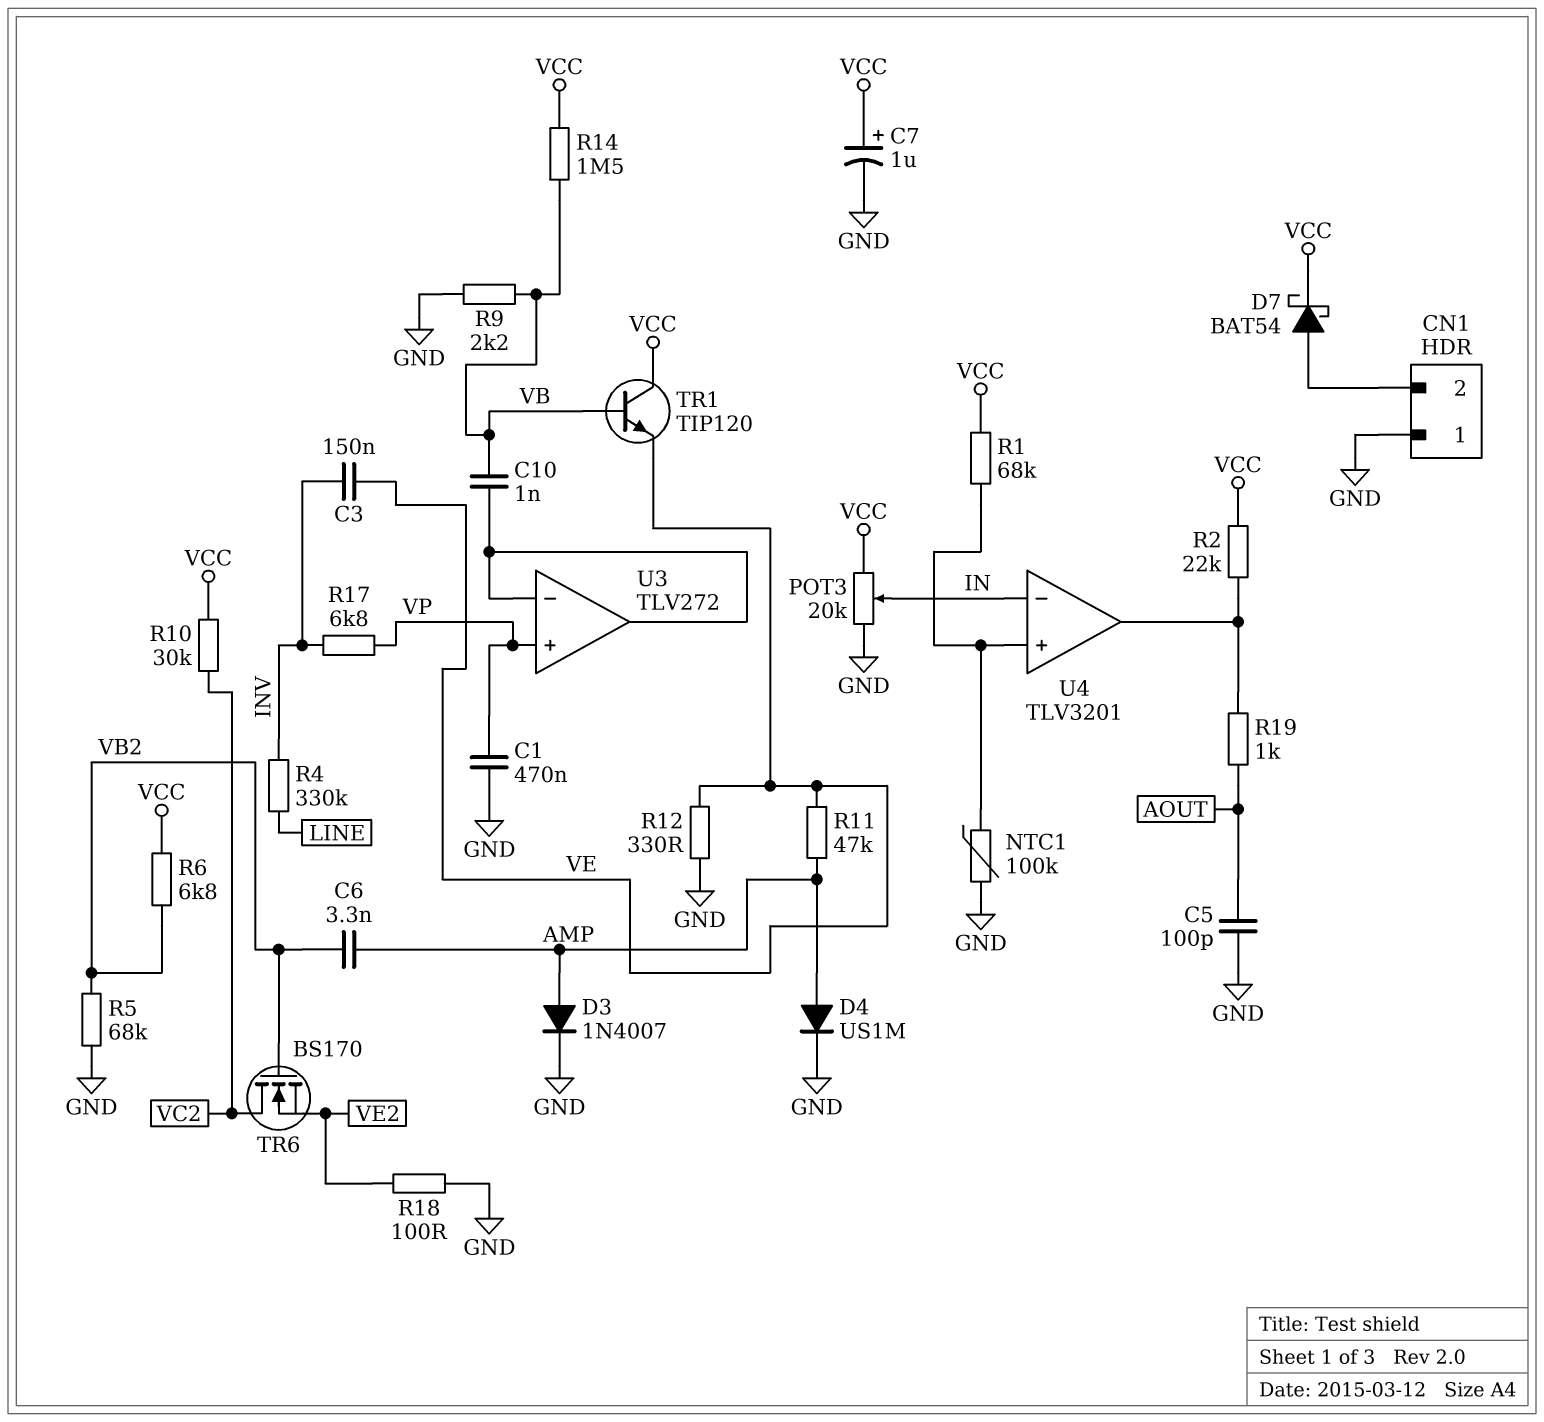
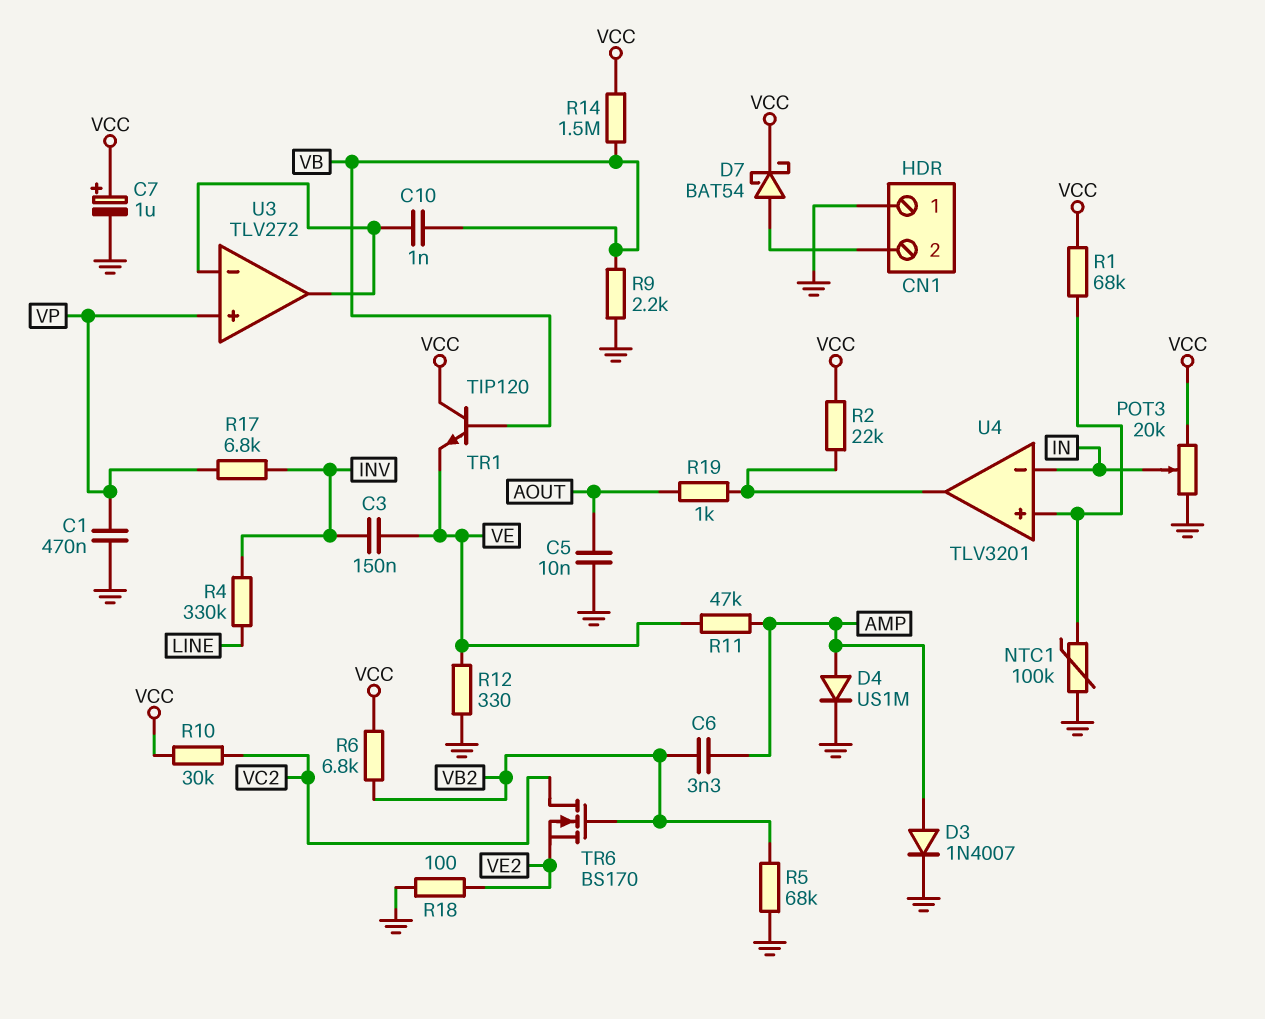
C5: 100pF (AOUT, GND) -> 10nF (AOUT, GND)

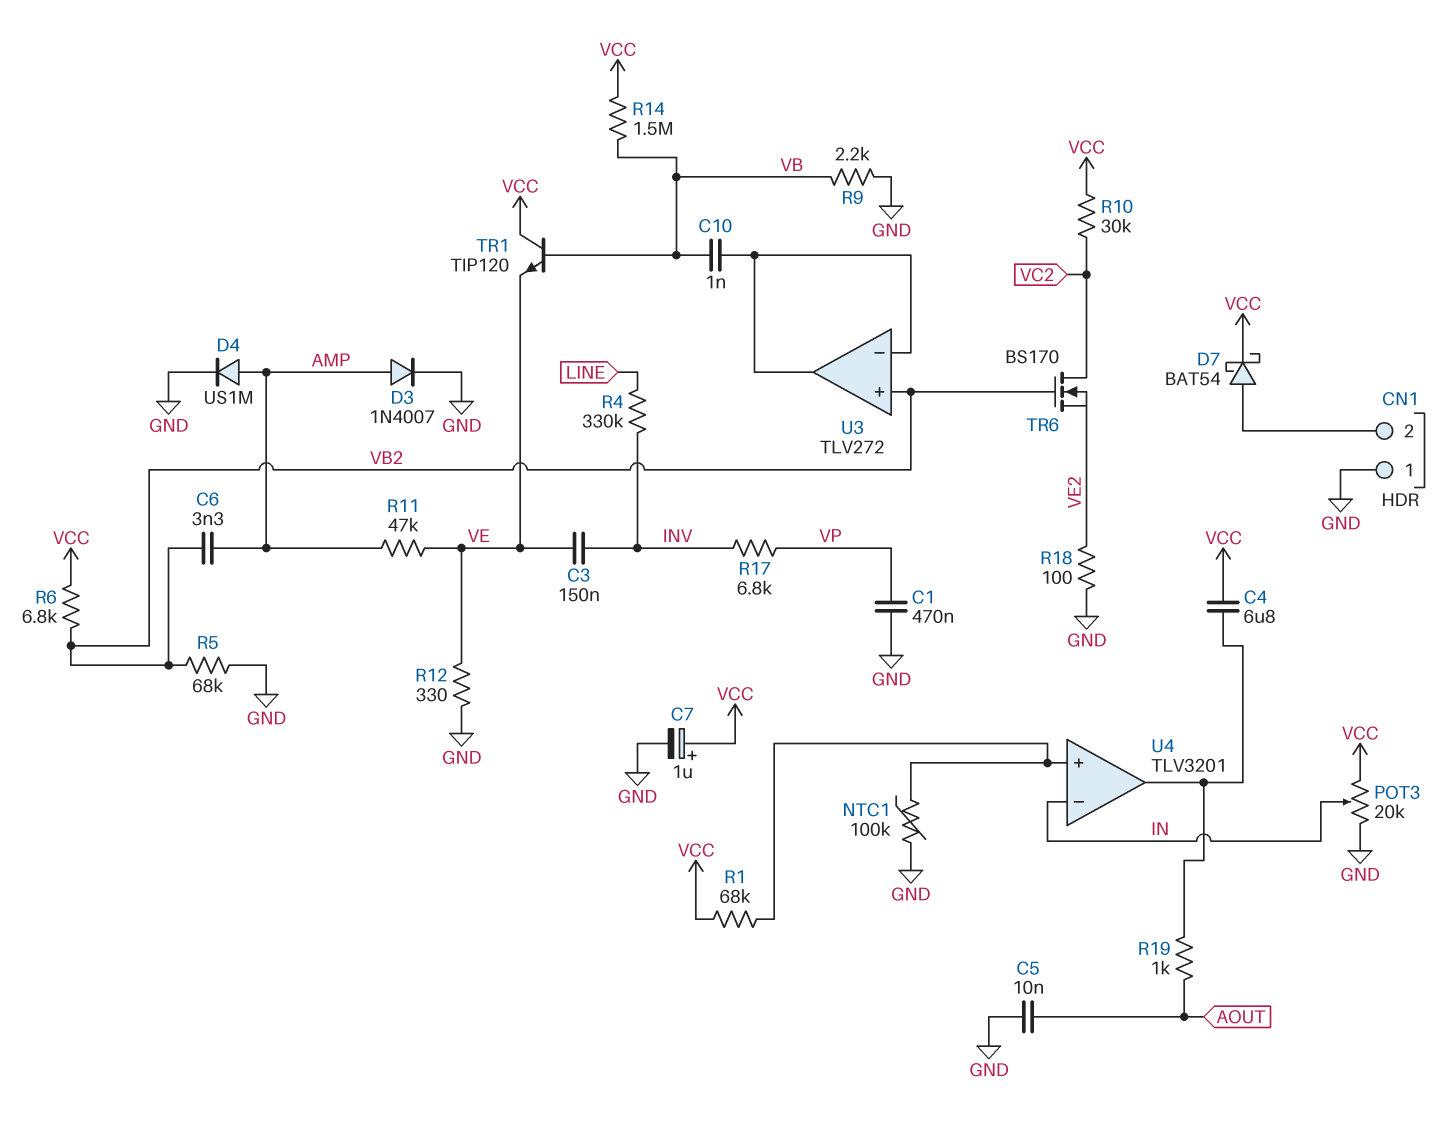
C4: none -> 6.8uF (U4/out, VCC)
R2: 22k (U4/out, VCC) -> none
U3 pin in+: VP -> VB2

